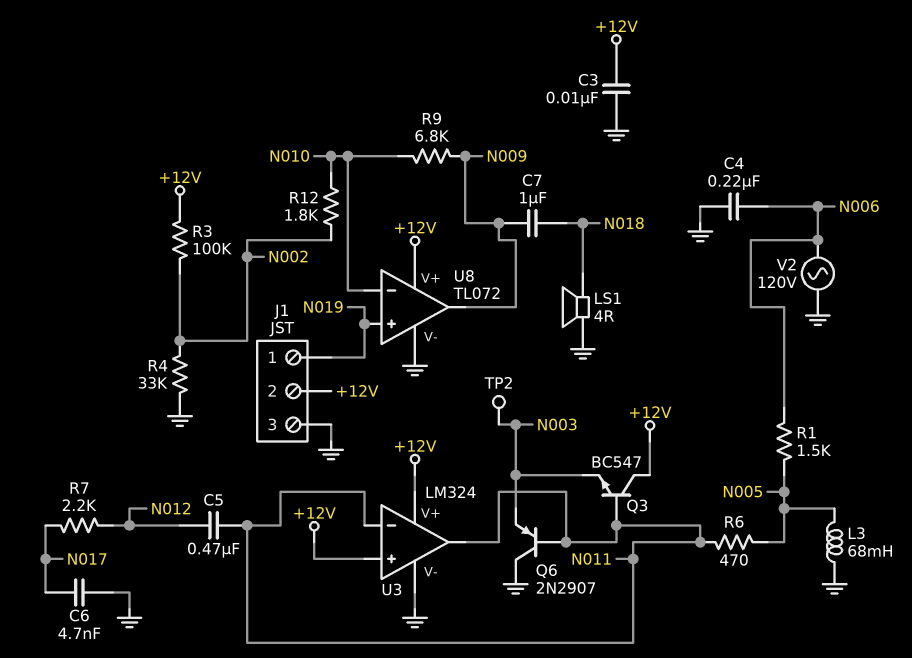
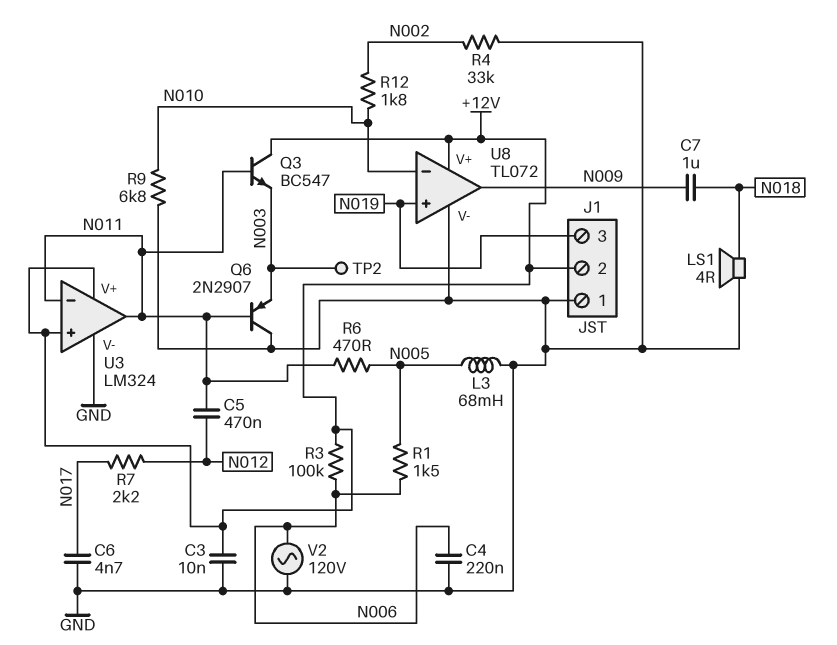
J1 pin 1: N019 -> GND
J1 pin 3: GND -> N019
R3: 100k (+12V, N002) -> 100k (+12V, N006)
R9: 6.8k (N009, N010) -> 6.8k (GND, N010)

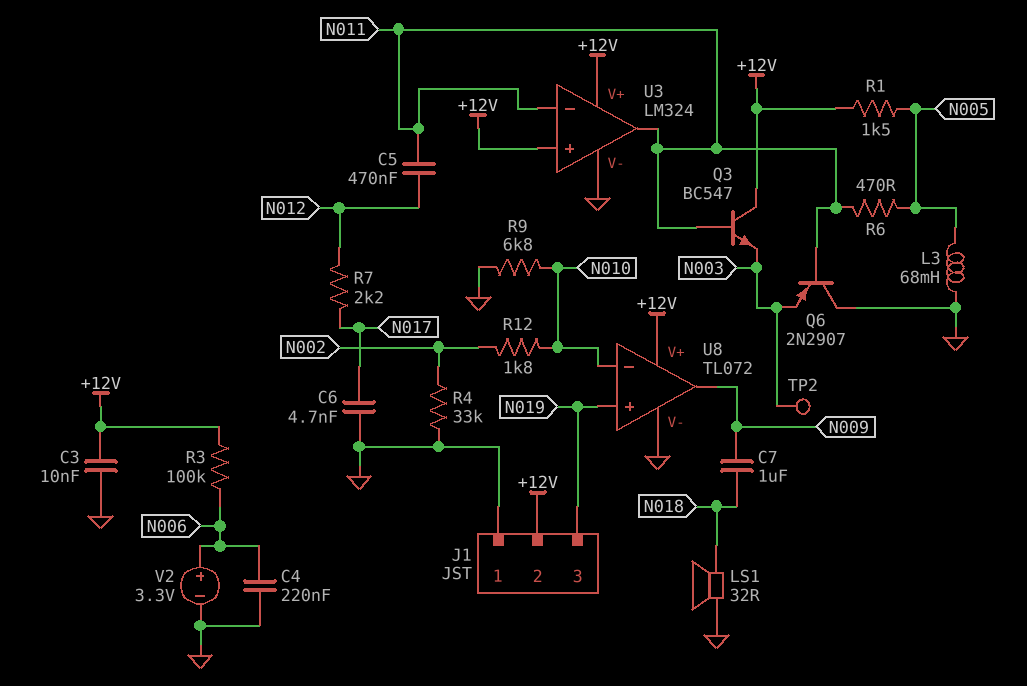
LS1: speaker 4R (GND, N018) -> speaker 32R (GND, N018)
R1: 1.5k (N005, N006) -> 1.5k (+12V, N005)
V2: AC 120V (GND, N006) -> 3.3V (plus N006, minus GND)

